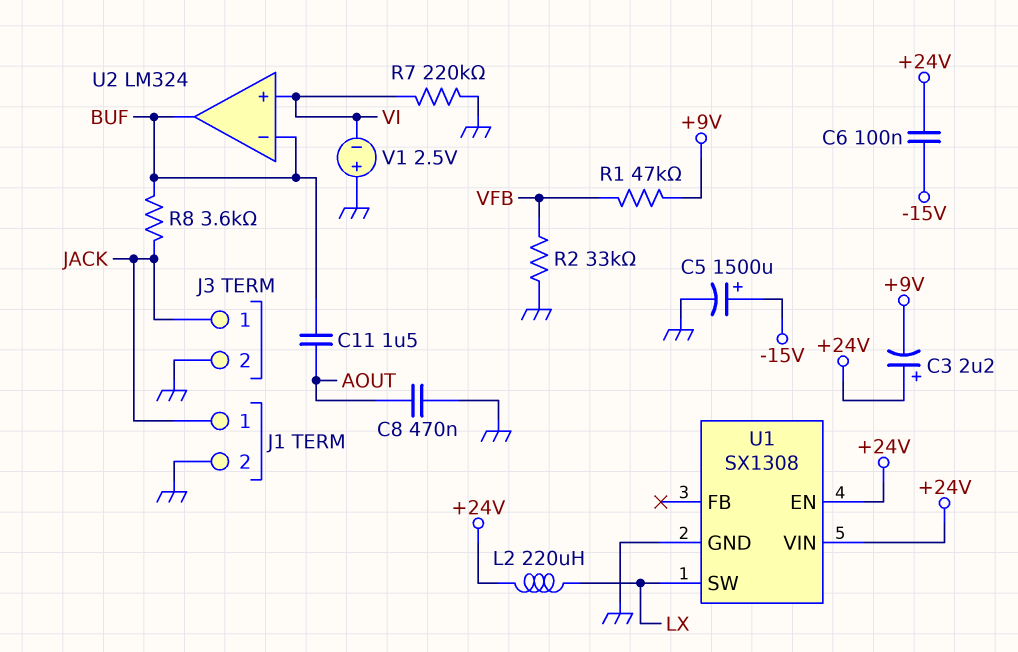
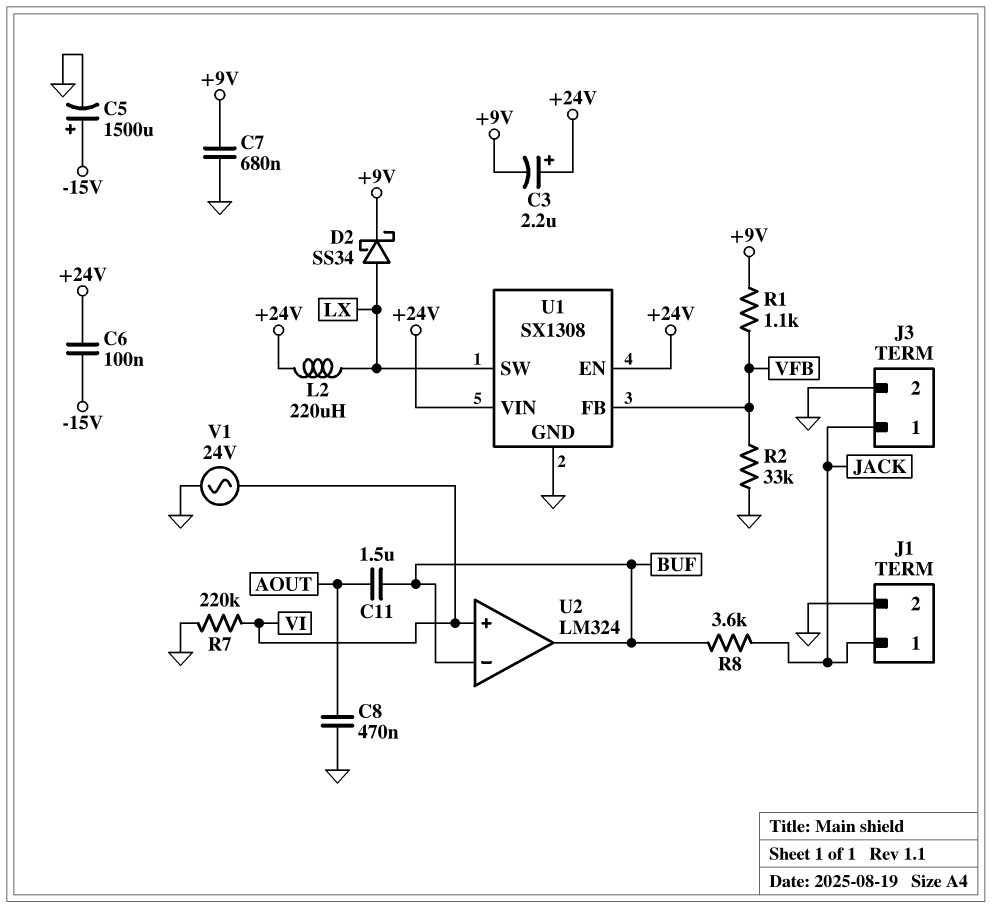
C7: none -> 680nF (+9V, GND)
D2: none -> schottky SS34 (A LX, K +9V)
R1: 47k (+9V, VFB) -> 1.1k (+9V, VFB)
U1 pin FB: none -> VFB
V1: 2.5V (plus GND, minus VI) -> AC 24V (GND, VI)

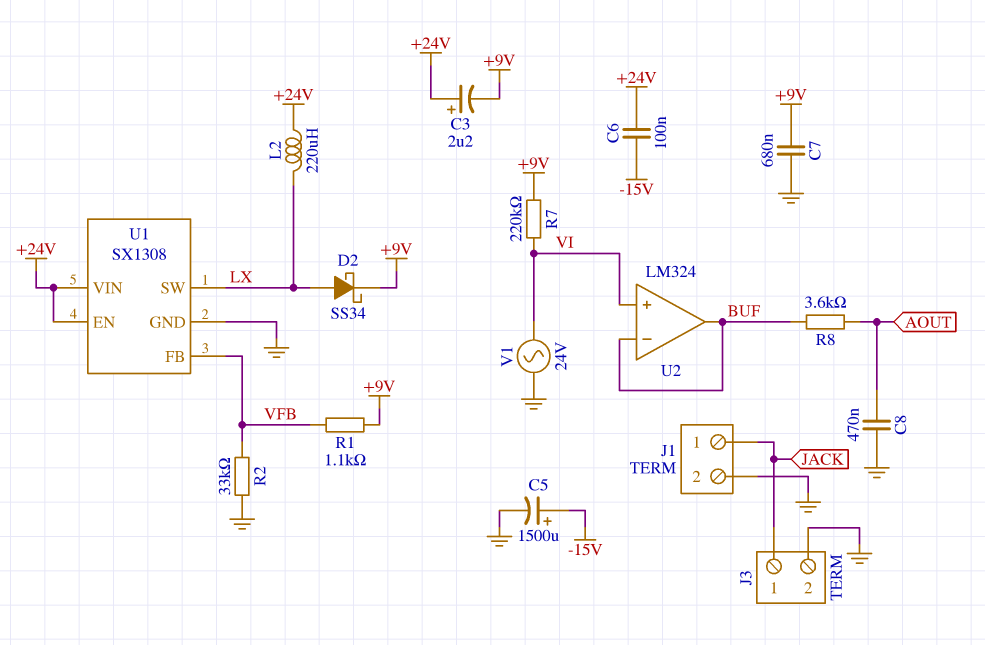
C11: 1.5uF (AOUT, BUF) -> none
R7: 220k (GND, VI) -> 220k (+9V, VI)
R8: 3.6k (BUF, JACK) -> 3.6k (AOUT, BUF)

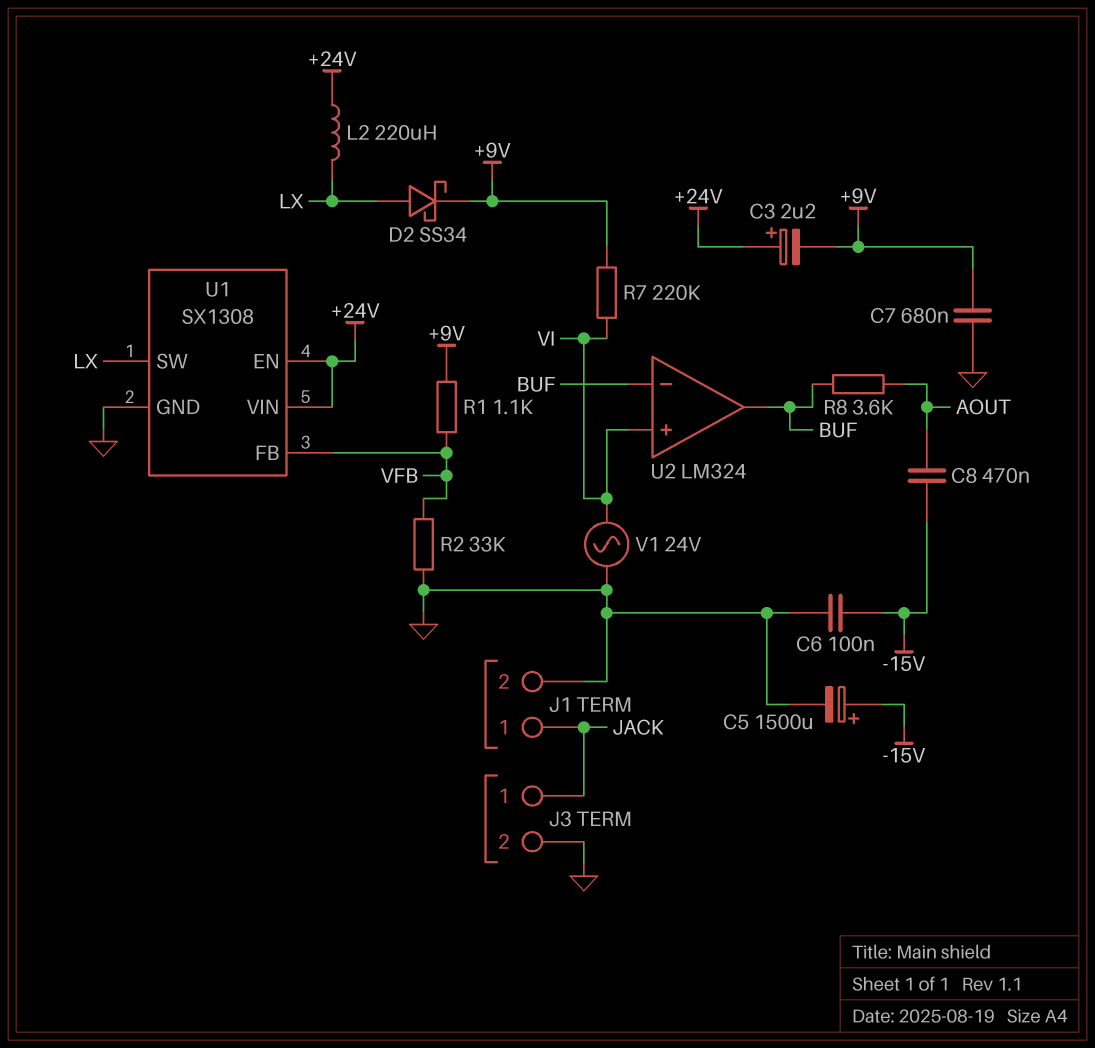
C6: 100nF (+24V, -15V) -> 100nF (-15V, GND)
C8: 470nF (AOUT, GND) -> 470nF (-15V, AOUT)

